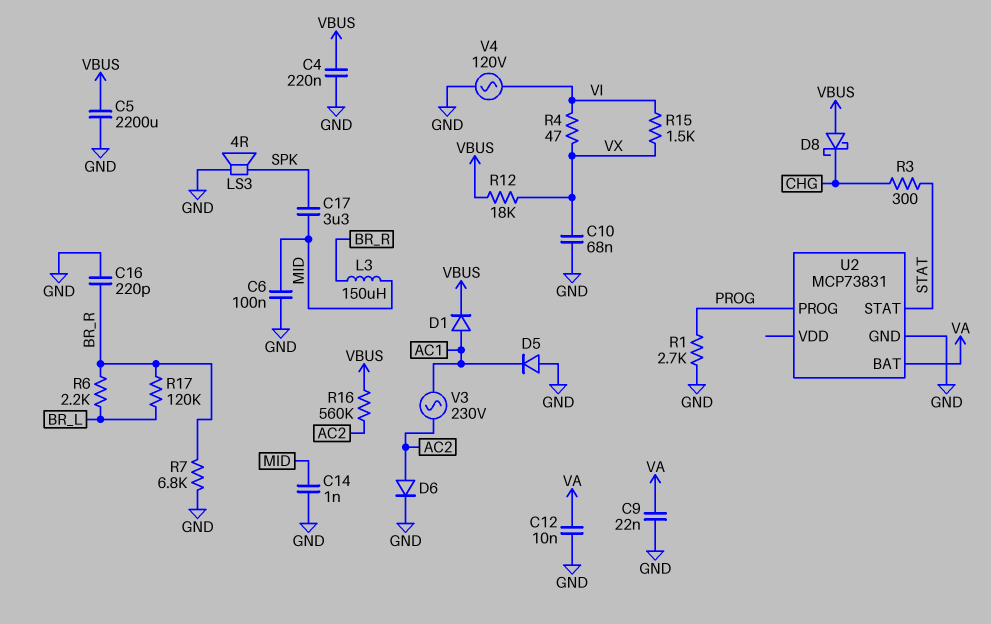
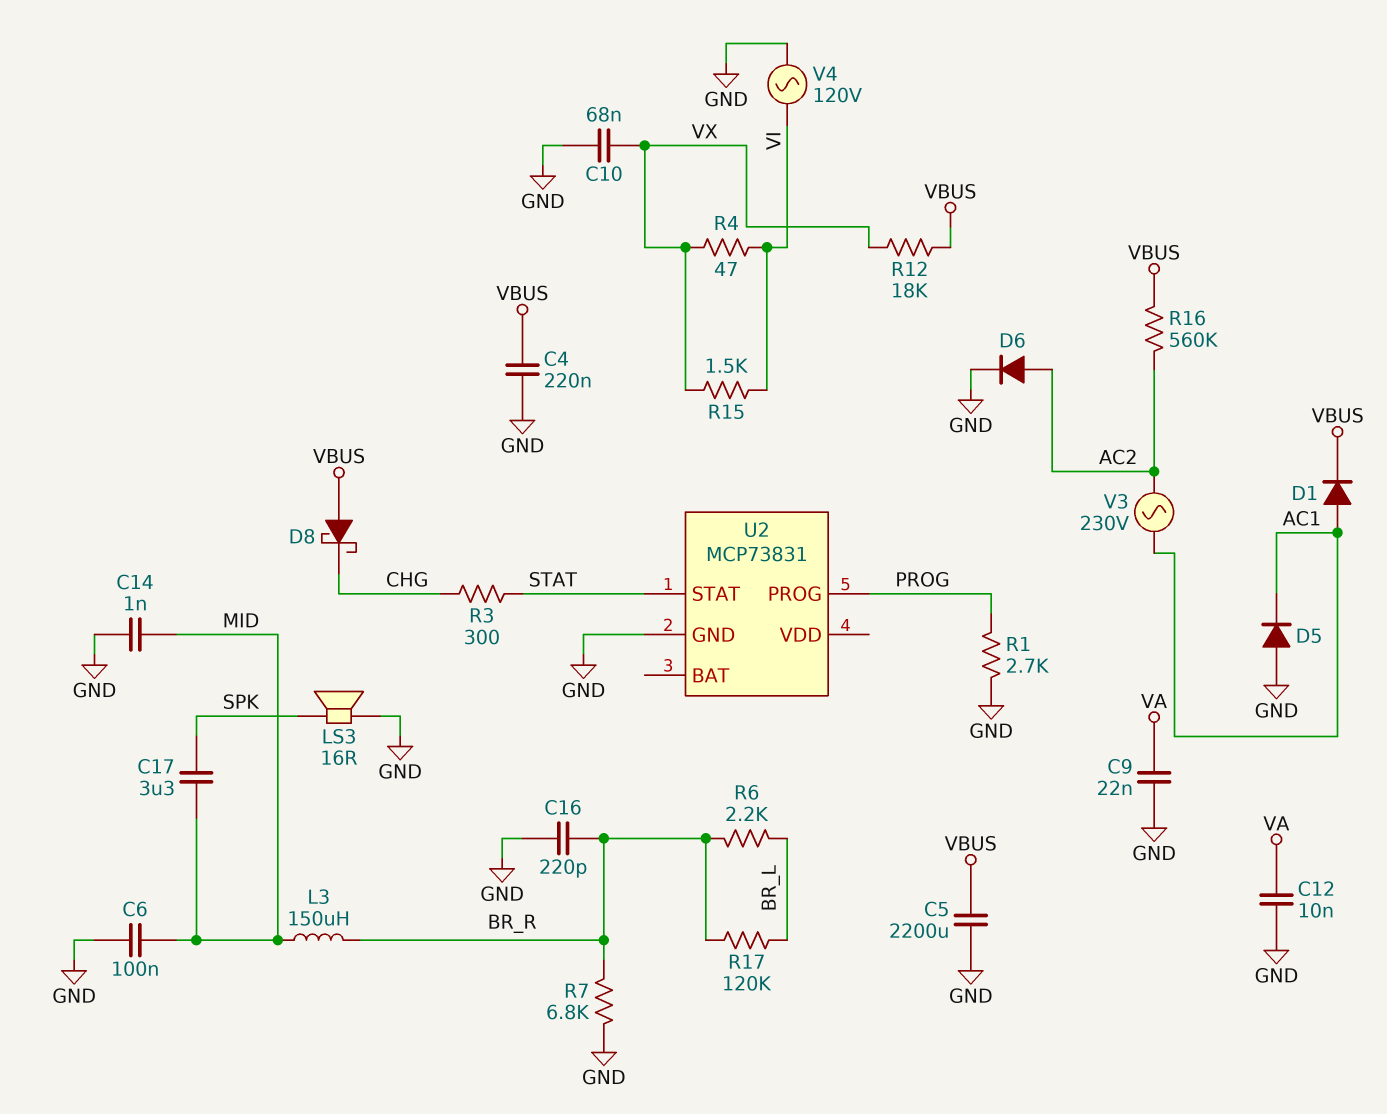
LS3: speaker 4R (GND, SPK) -> speaker 16R (GND, SPK)
U2 pin BAT: VA -> none

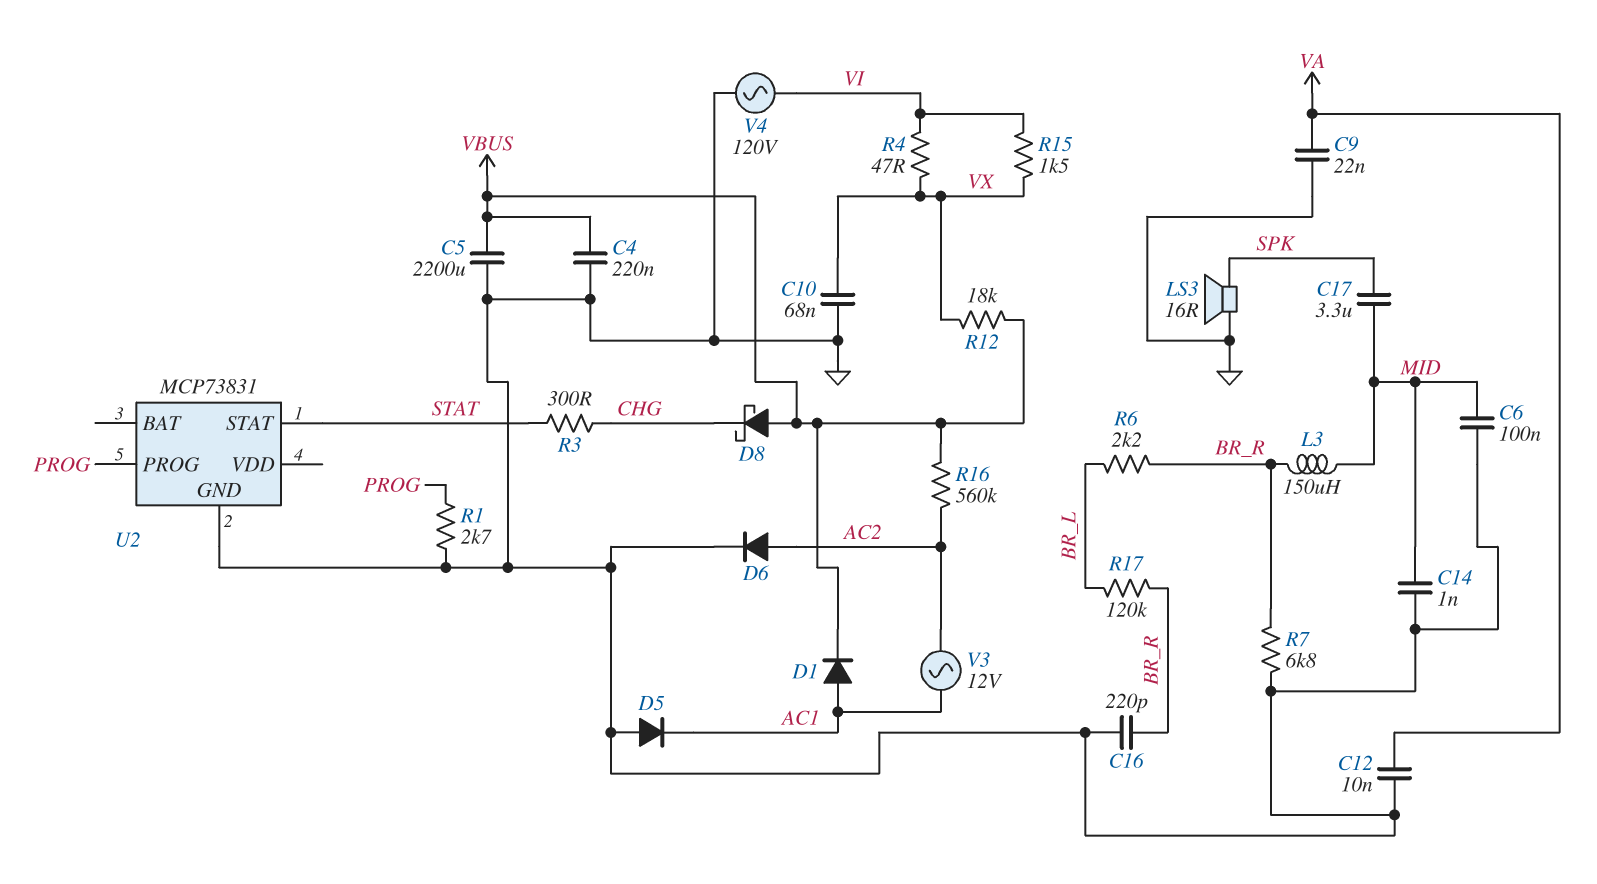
V3: AC 230V (AC1, AC2) -> AC 12V (AC1, AC2)

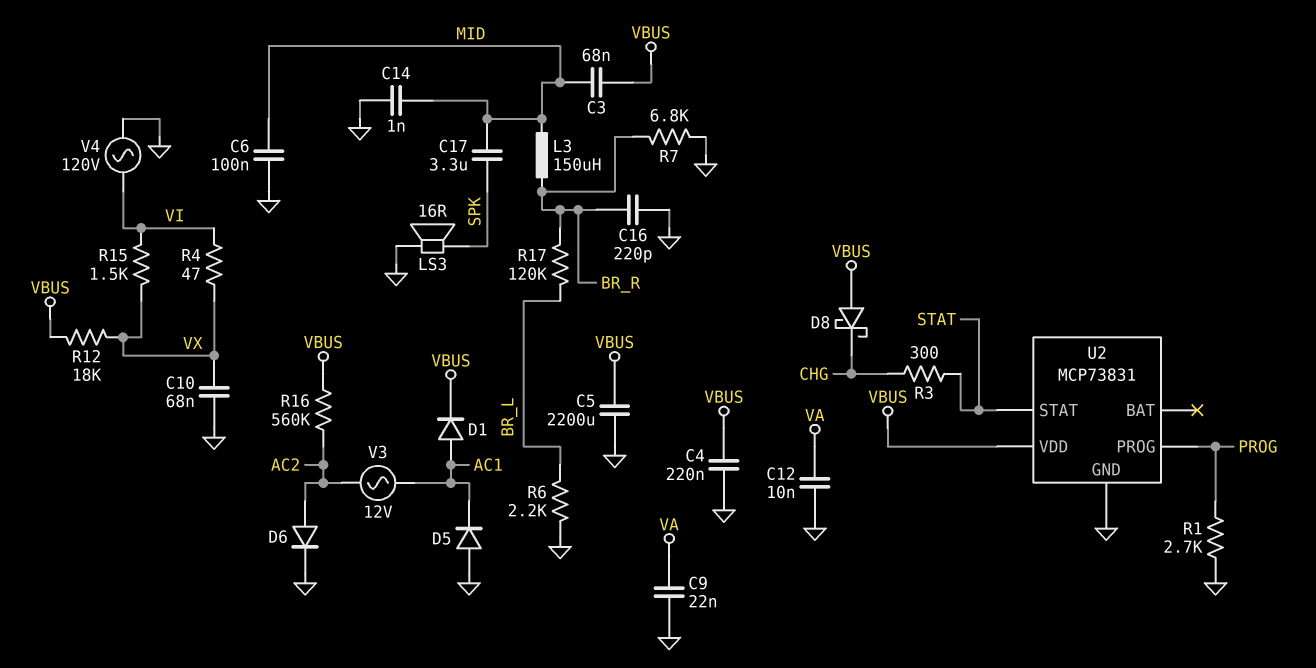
C3: none -> 68nF (MID, VBUS)
R6: 2.2k (BR_L, BR_R) -> 2.2k (BR_L, GND)
U2 pin VDD: none -> VBUS

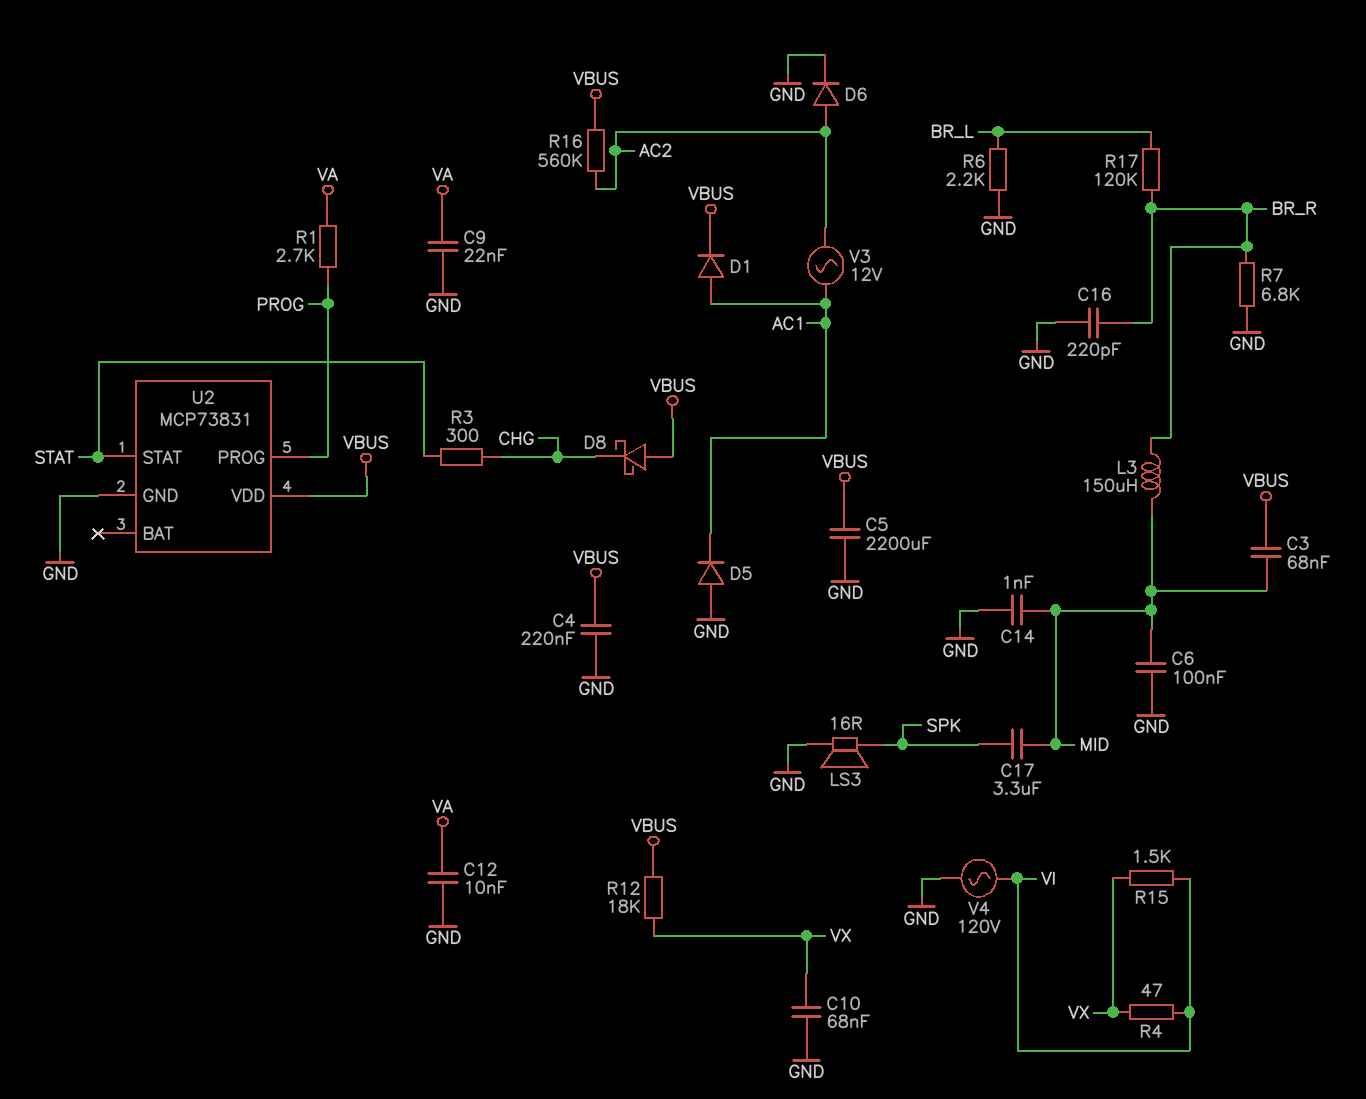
R1: 2.7k (GND, PROG) -> 2.7k (PROG, VA)

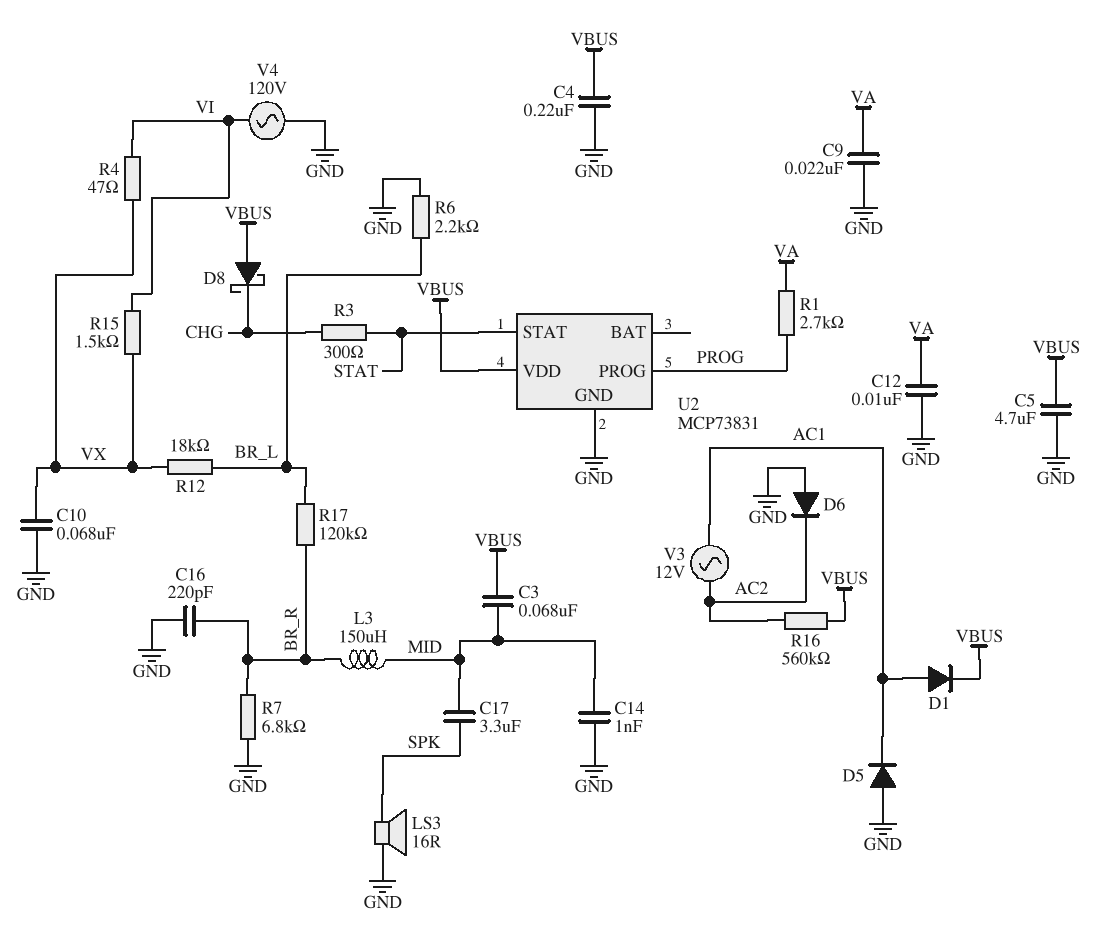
C5: 2200uF (GND, VBUS) -> 4.7uF (GND, VBUS)
C6: 100nF (GND, MID) -> none
D6: diode (A AC2, K GND) -> diode (A GND, K AC2)
R12: 18k (VBUS, VX) -> 18k (BR_L, VX)

